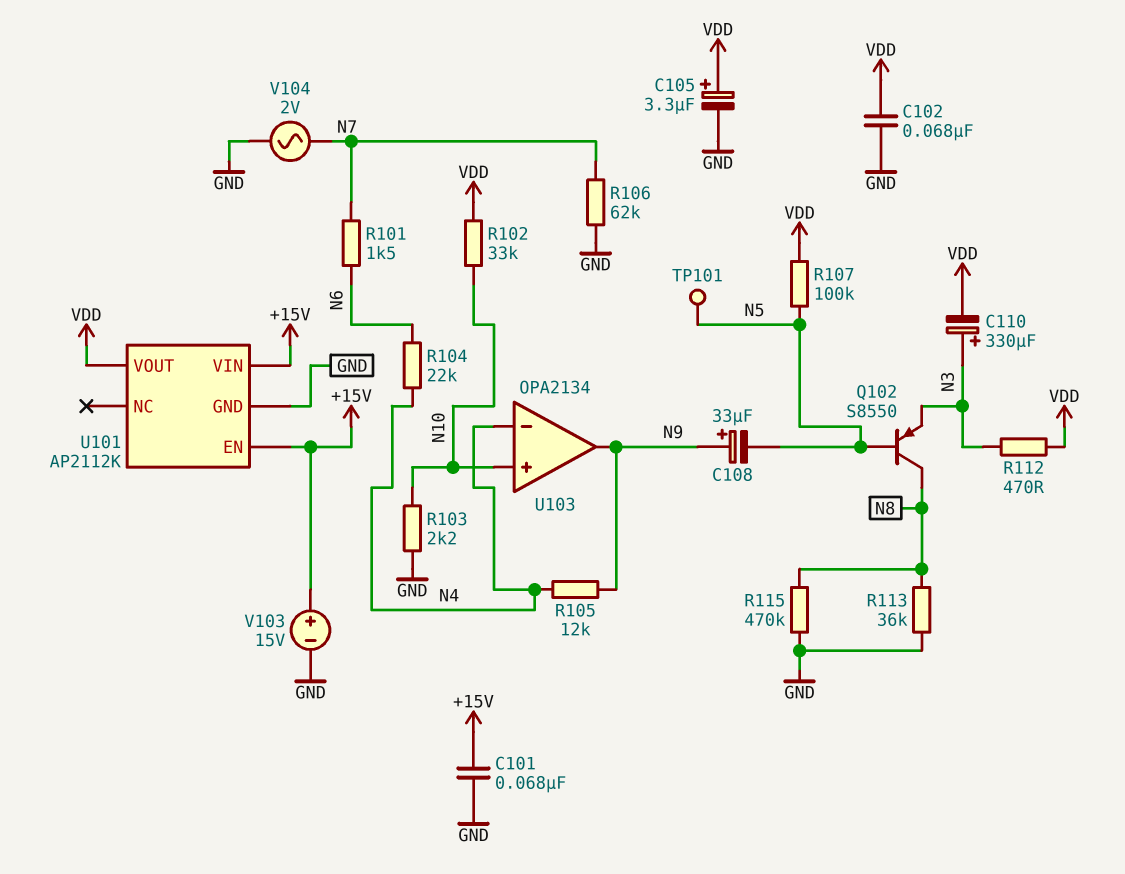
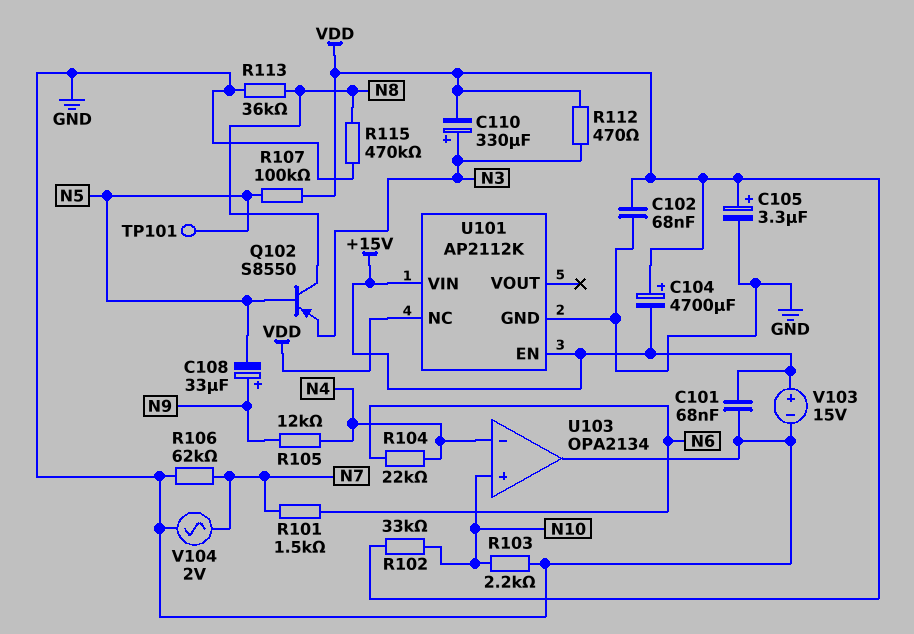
C104: none -> 4700uF (plus VDD, minus +15V)
U101 pin NC: none -> VDD
U101 pin VOUT: VDD -> none
U103 pin out: N9 -> GND

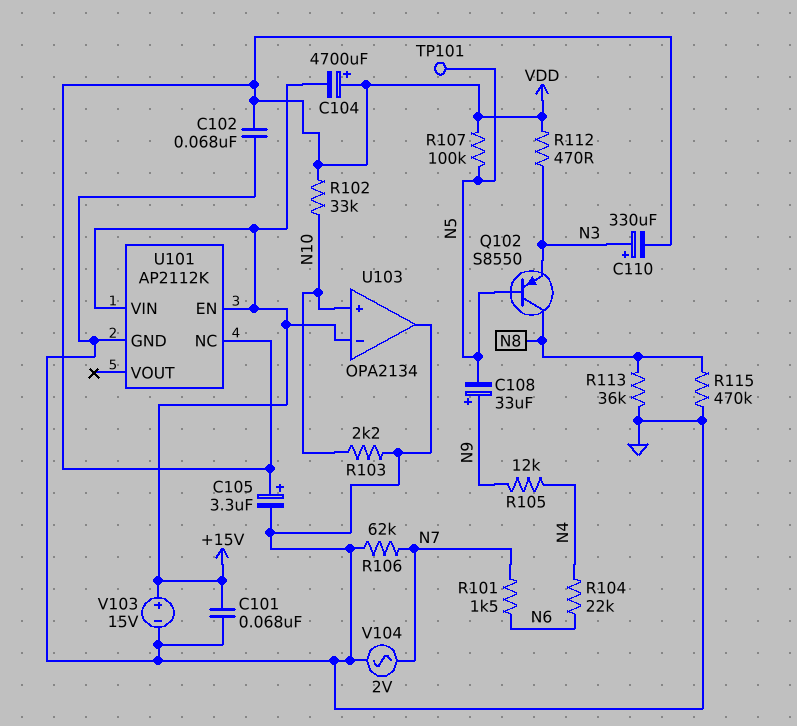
U103 pin in-: N4 -> +15V

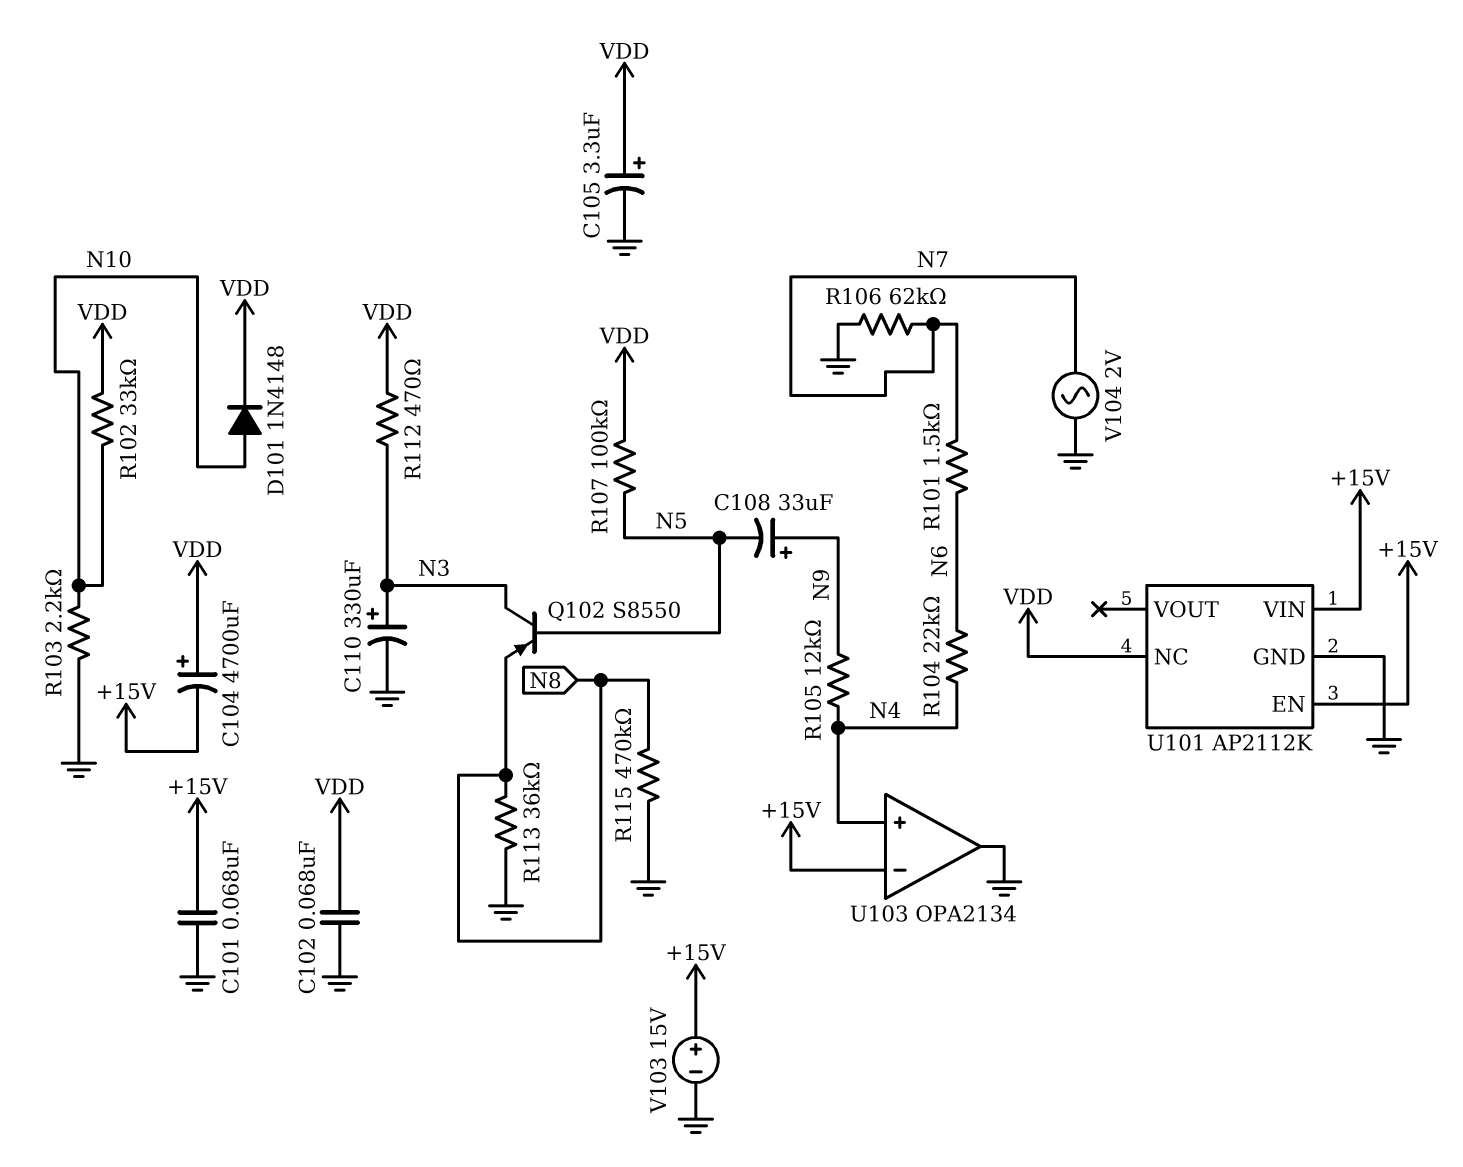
C110: 330uF (plus N3, minus VDD) -> 330uF (plus N3, minus GND)
D101: none -> diode 1N4148 (A N10, K VDD)
Q102: PNP S8550 (B N5, C N8, E N3) -> PNP S8550 (B N5, C N3, E N8)
TP101: test point (N5) -> none
U103 pin in+: N10 -> N4

